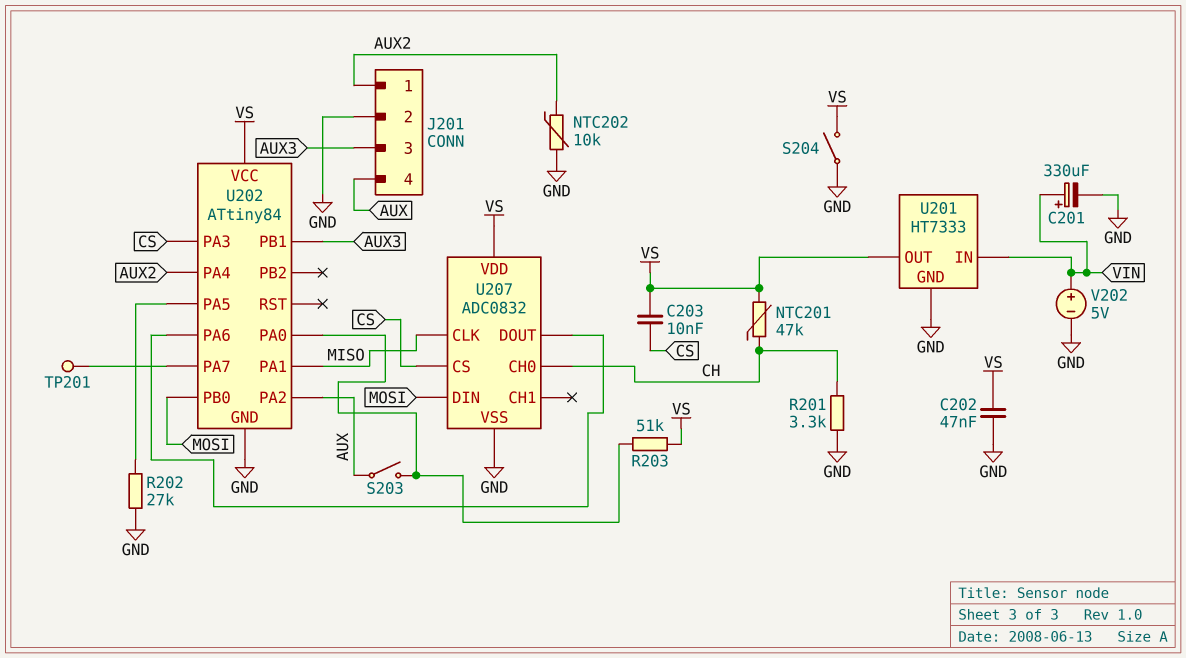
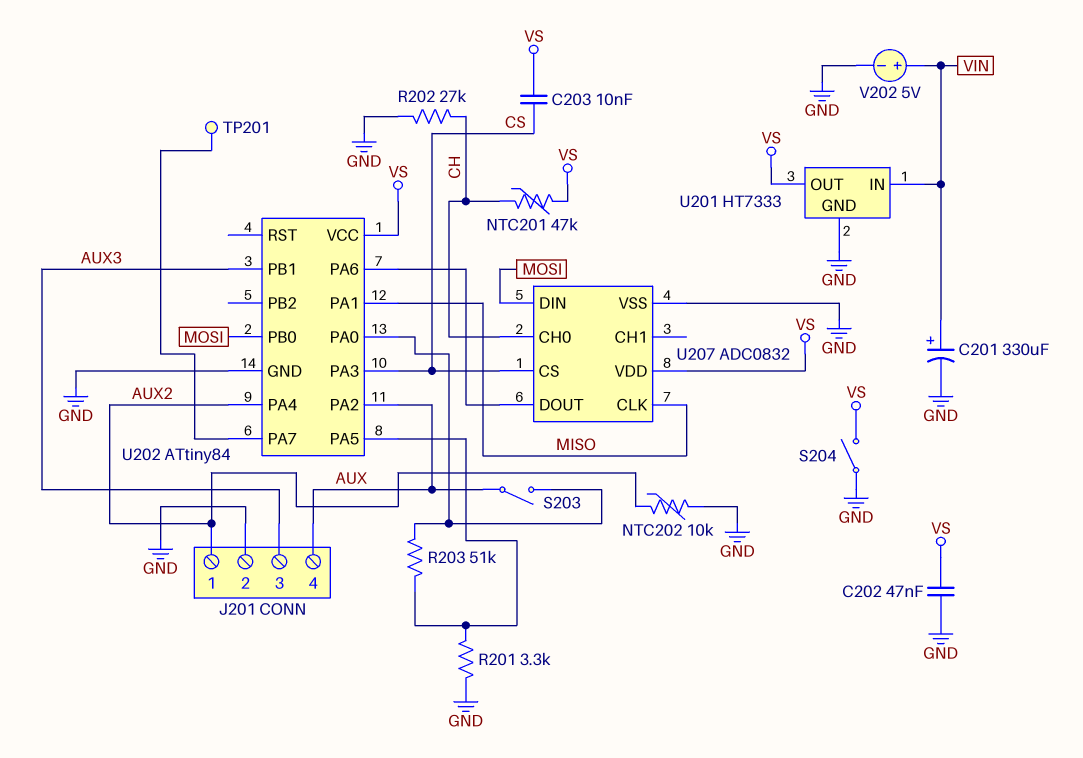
R201: 3.3k (CH, GND) -> 3.3k (GND, U202/PA5)
R202: 27k (GND, U202/PA5) -> 27k (CH, GND)
R203: 51k (U202/PA0, VS) -> 51k (U202/PA0, U202/PA5)

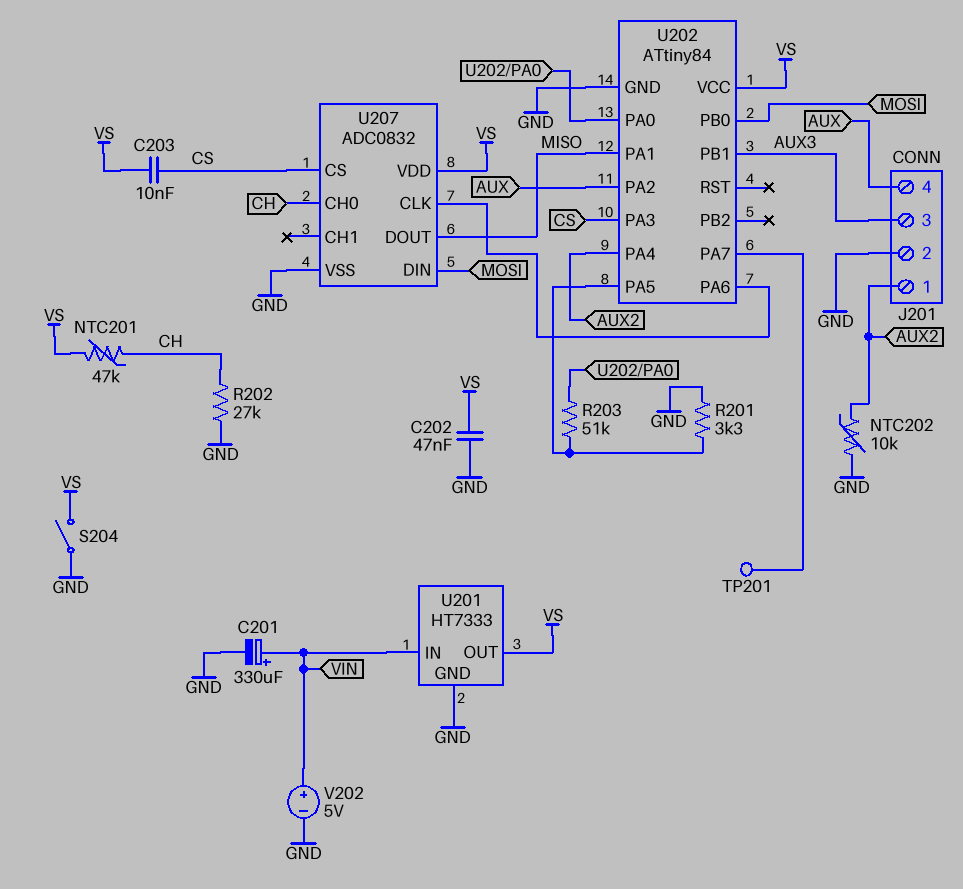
S203: switch (AUX, U202/PA0) -> none
U207 pin CLK: MISO -> U202/PA6
U207 pin DOUT: U202/PA6 -> MISO

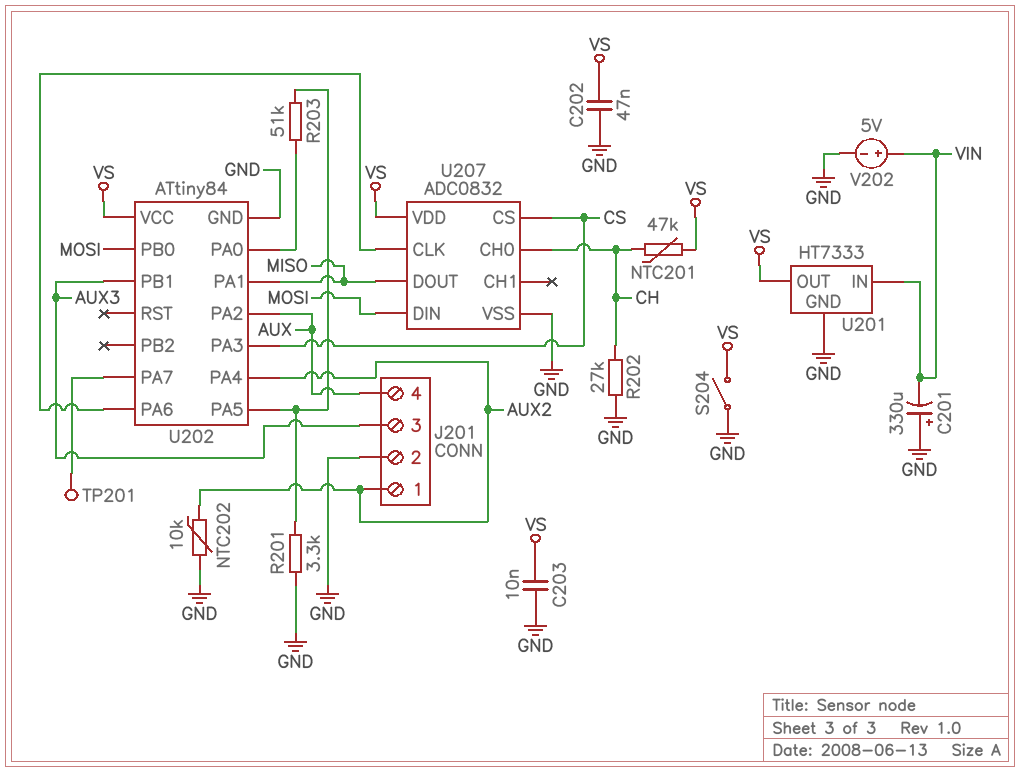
C201: 330uF (plus VIN, minus GND) -> 330uF (plus GND, minus VIN)
C203: 10nF (CS, VS) -> 10nF (GND, VS)

